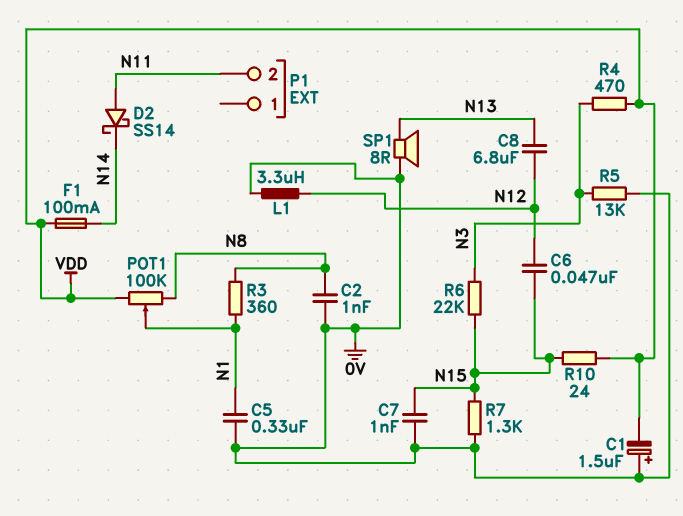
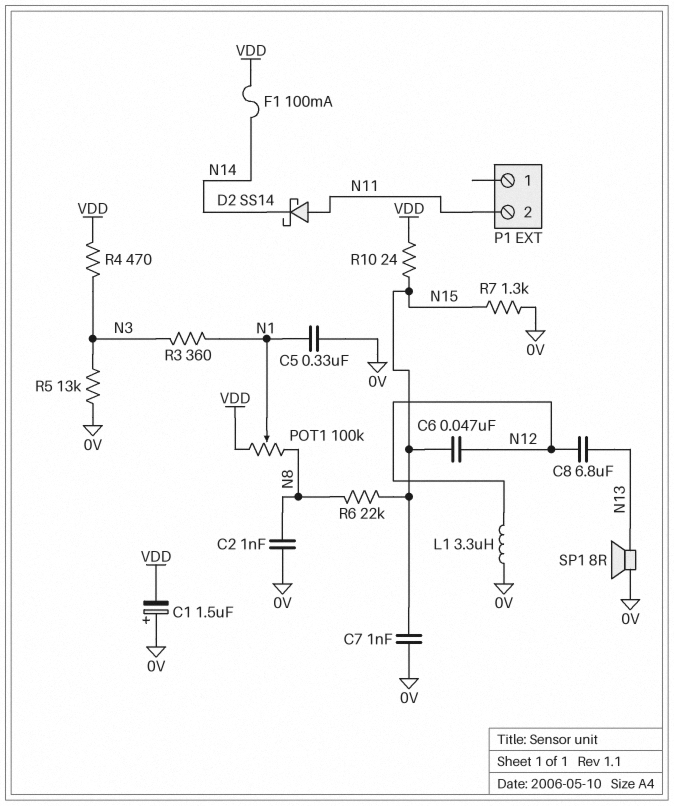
R3: 360 (N1, N8) -> 360 (N1, N3)
R6: 22k (N3, N15) -> 22k (N8, N15)

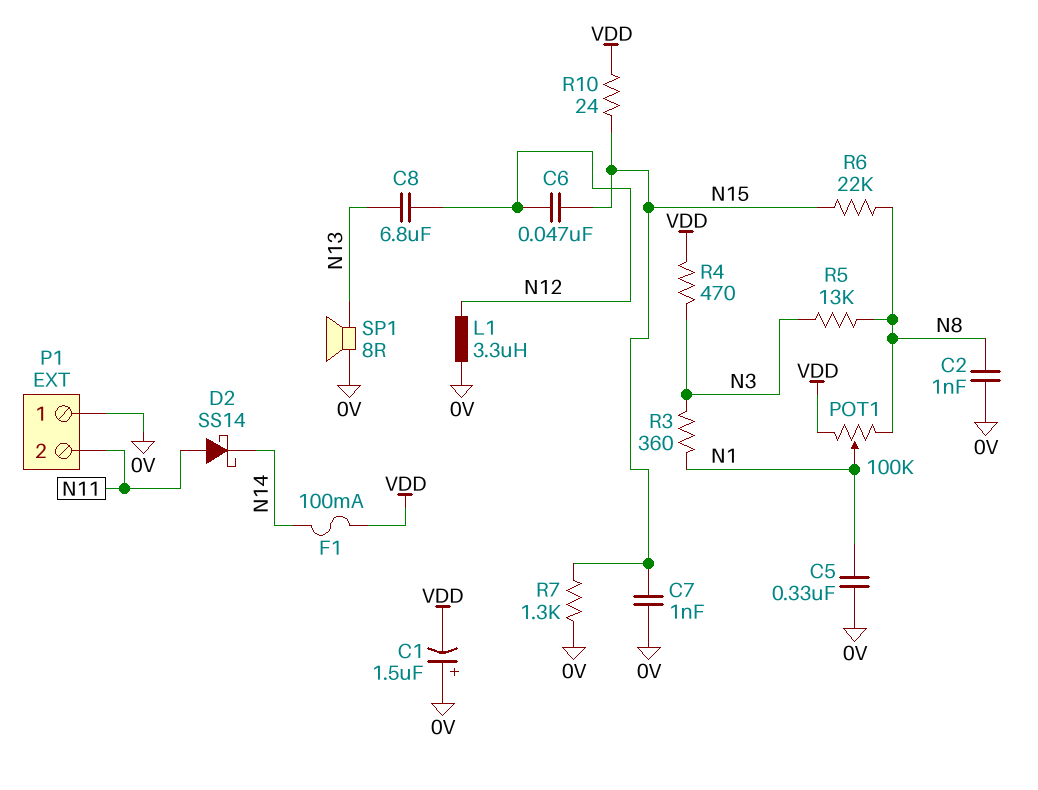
P1 pin 1: none -> 0V
R5: 13k (0V, N3) -> 13k (N3, N8)

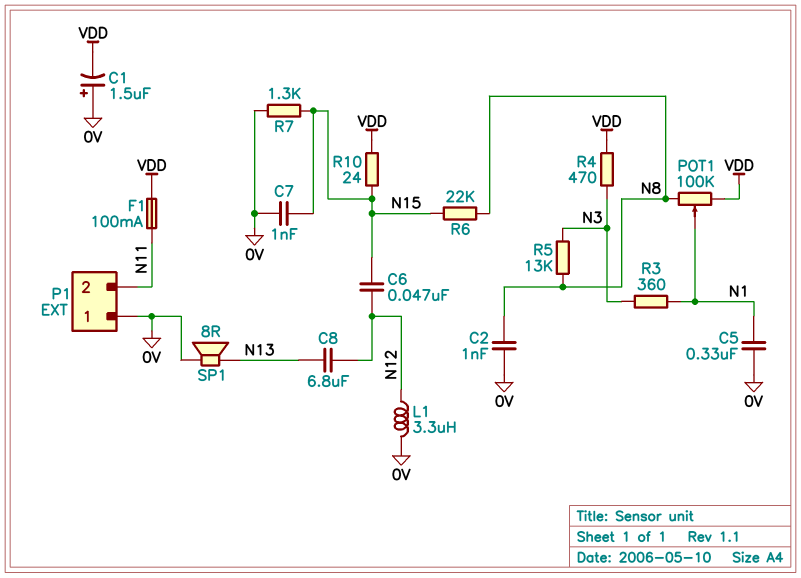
D2: schottky SS14 (A N11, K N14) -> none
F1: 100mA (N14, VDD) -> 100mA (N11, VDD)

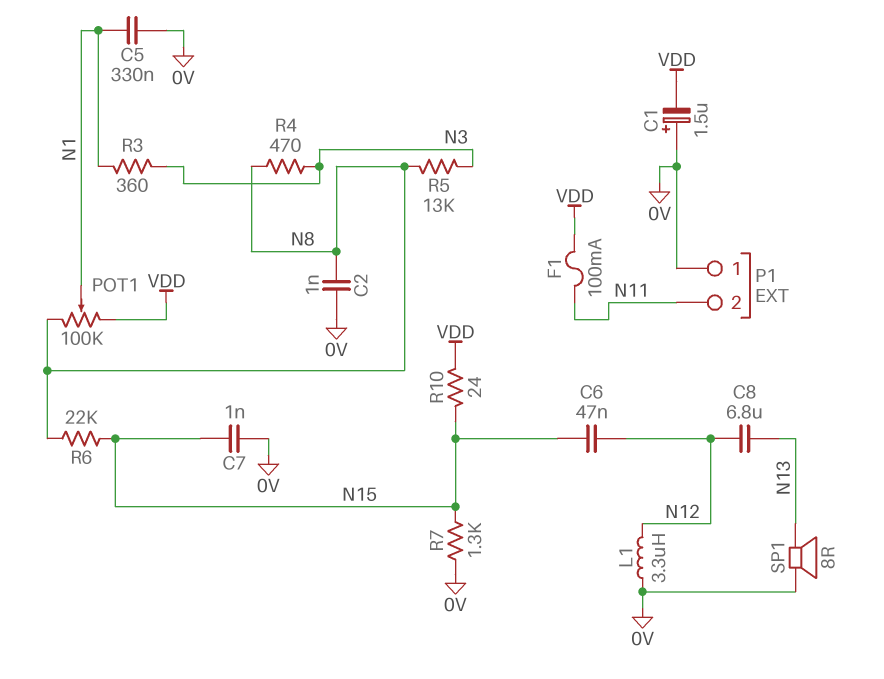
R4: 470 (N3, VDD) -> 470 (N3, N8)

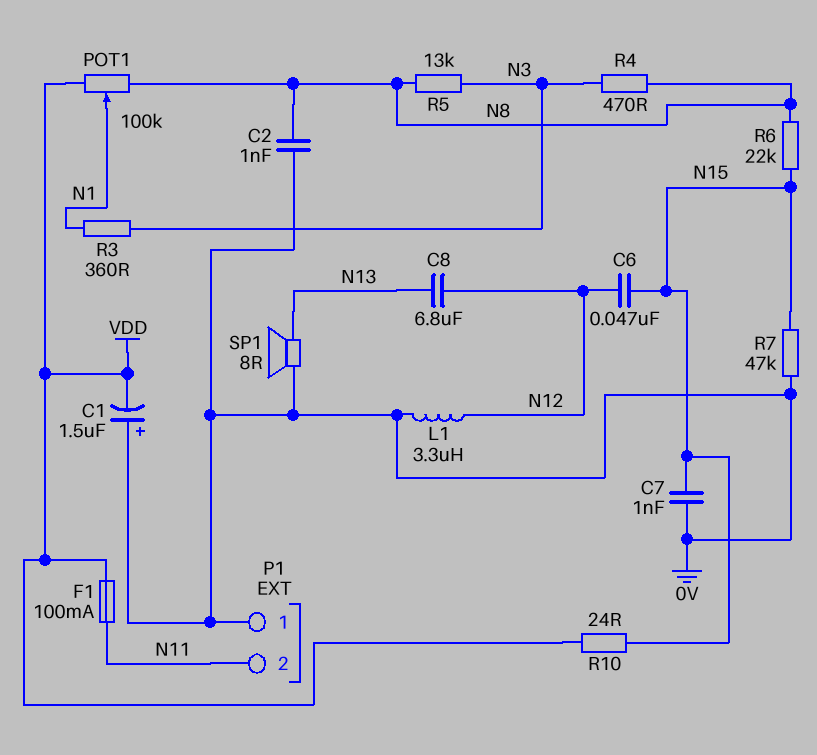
C5: 330nF (0V, N1) -> none
R7: 1.3k (0V, N15) -> 47k (0V, N15)

